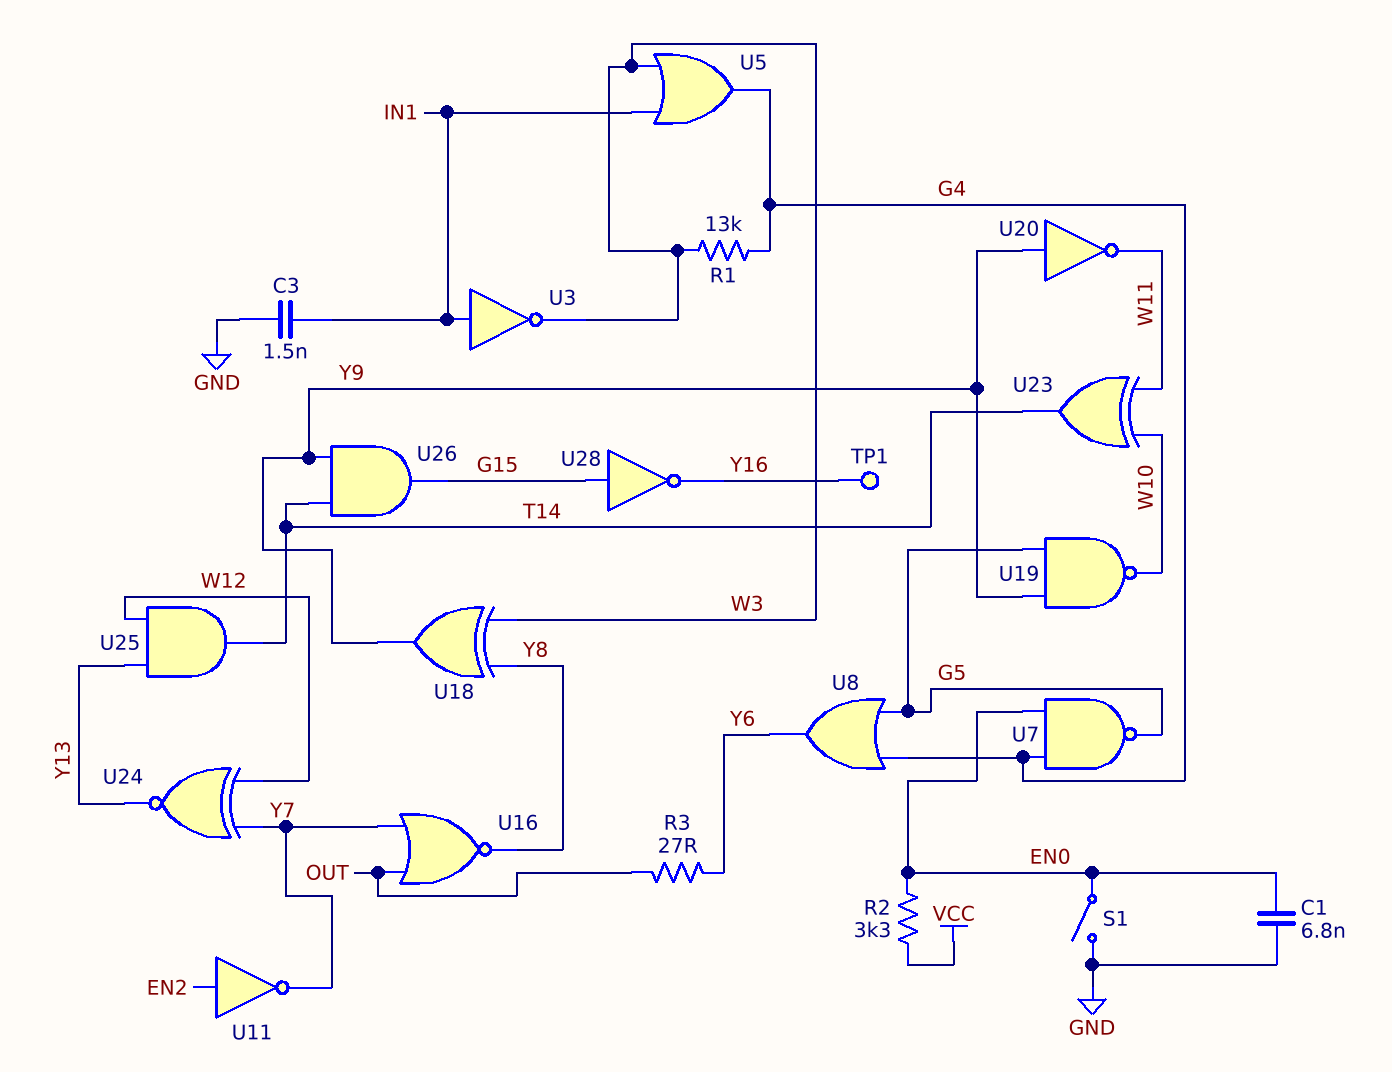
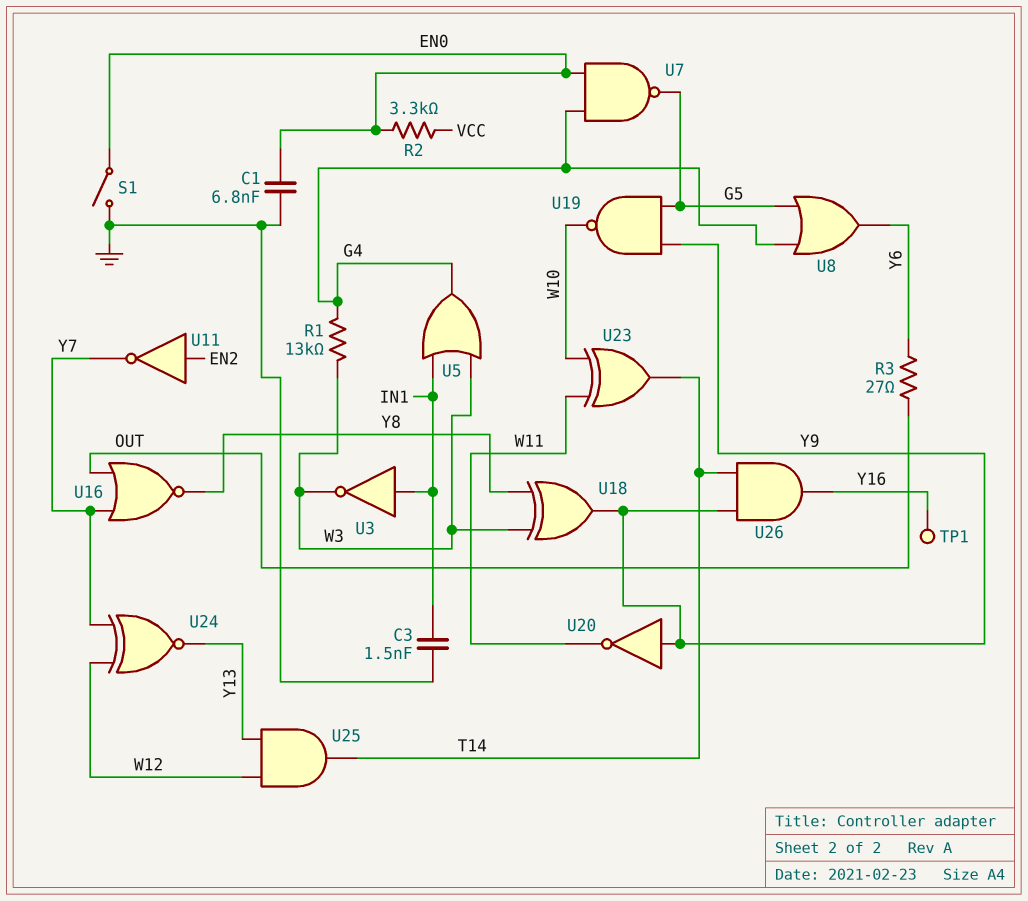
U26: AND (in T14, in Y9, out G15) -> AND (in T14, in Y9, out Y16)
U28: NOT (in G15, out Y16) -> none

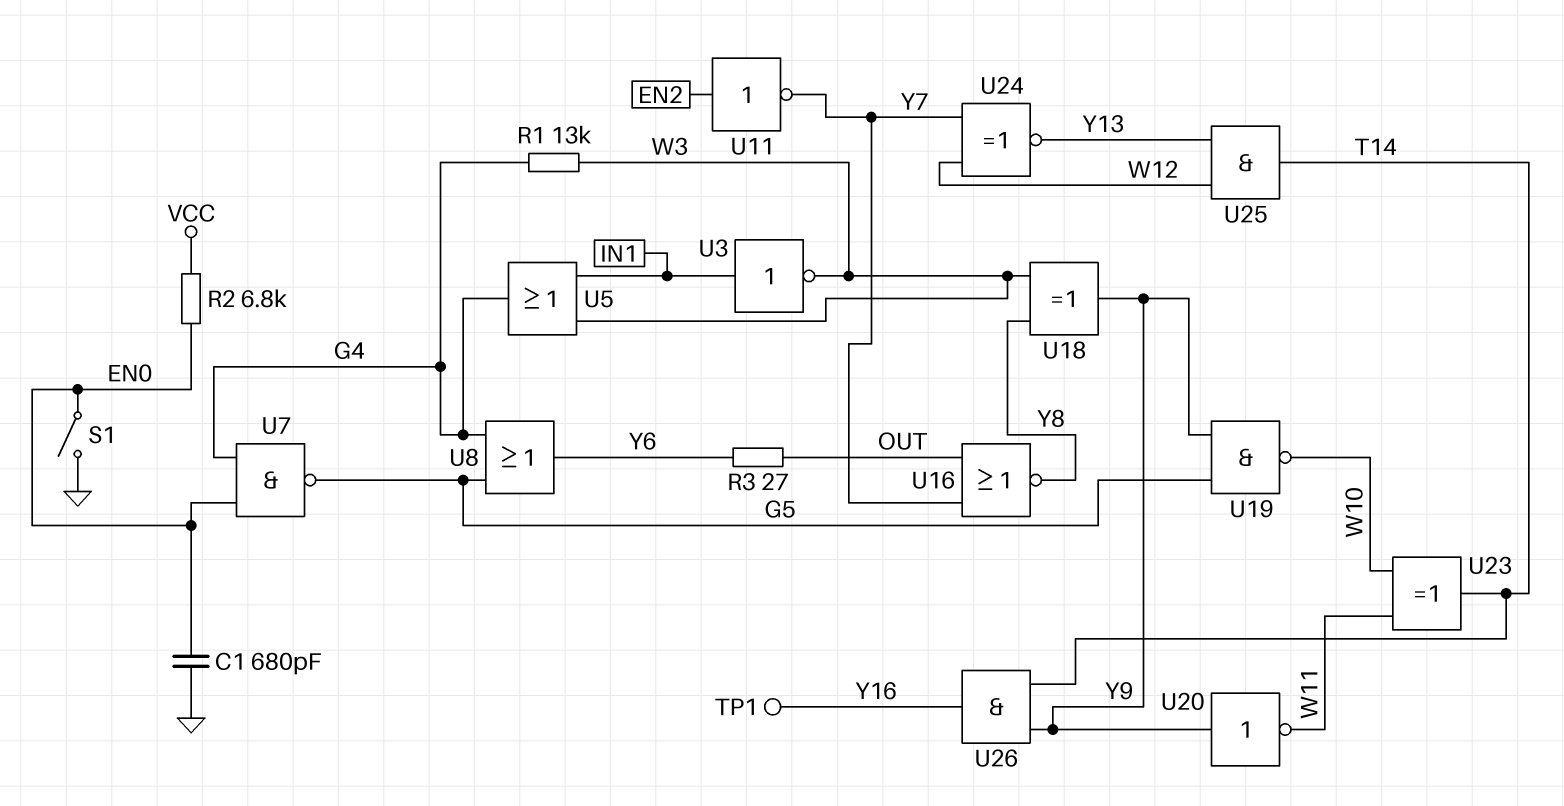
C1: 6.8nF (EN0, GND) -> 680pF (EN0, GND)
C3: 1.5nF (GND, IN1) -> none
R2: 3.3k (EN0, VCC) -> 6.8k (EN0, VCC)

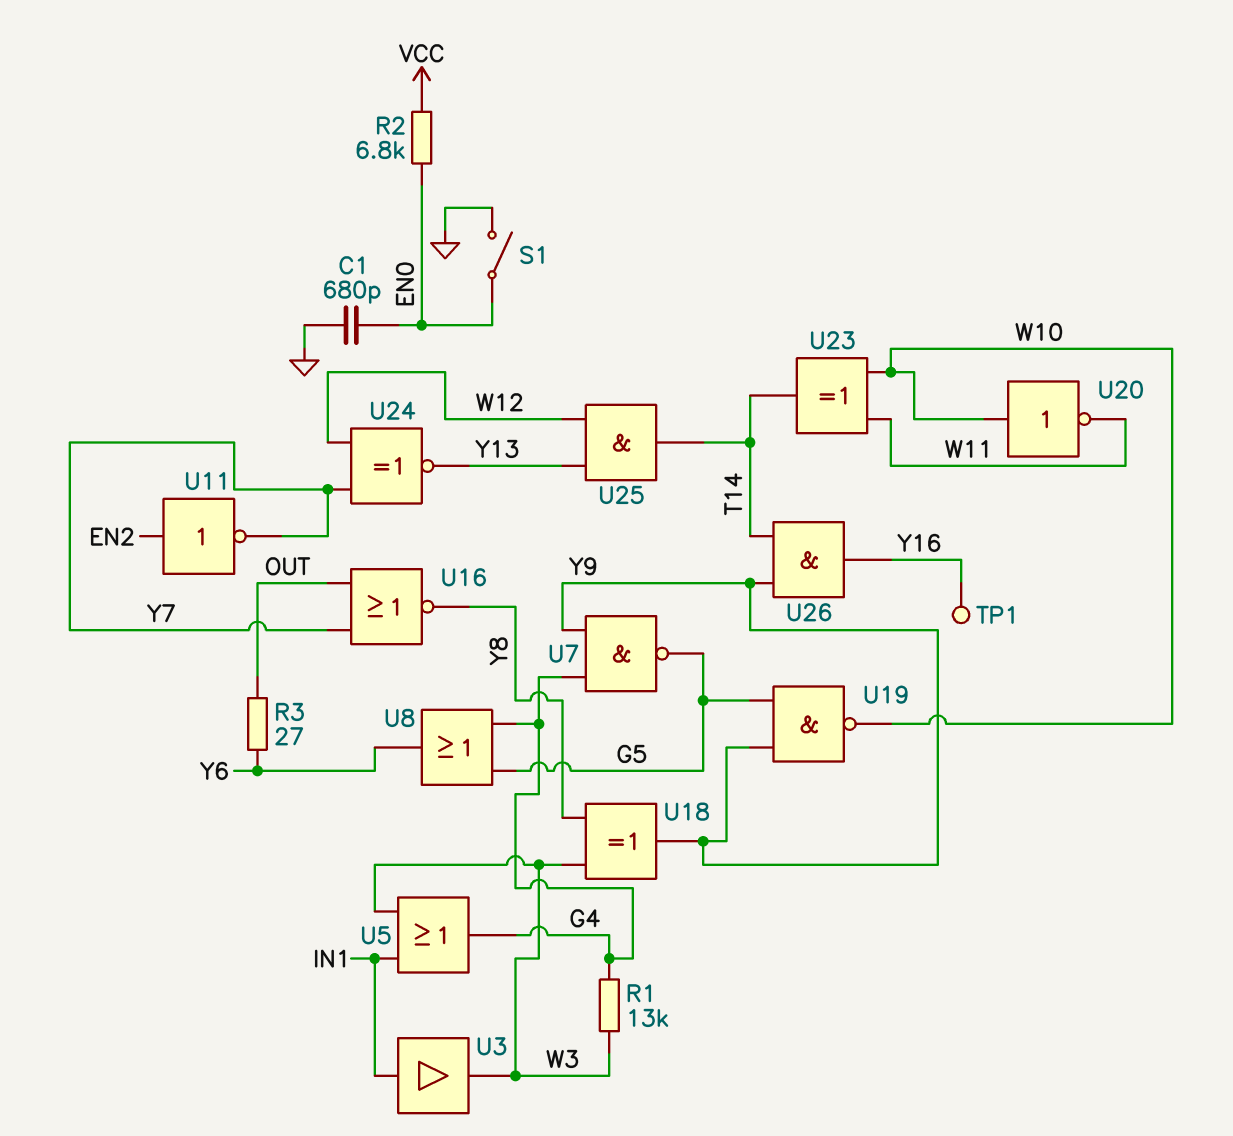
U3: NOT (in IN1, out W3) -> buffer (in IN1, out W3)
U7: NAND (in EN0, in G4, out G5) -> NAND (in G4, in Y9, out G5)
U20: NOT (in Y9, out W11) -> NOT (in W10, out W11)

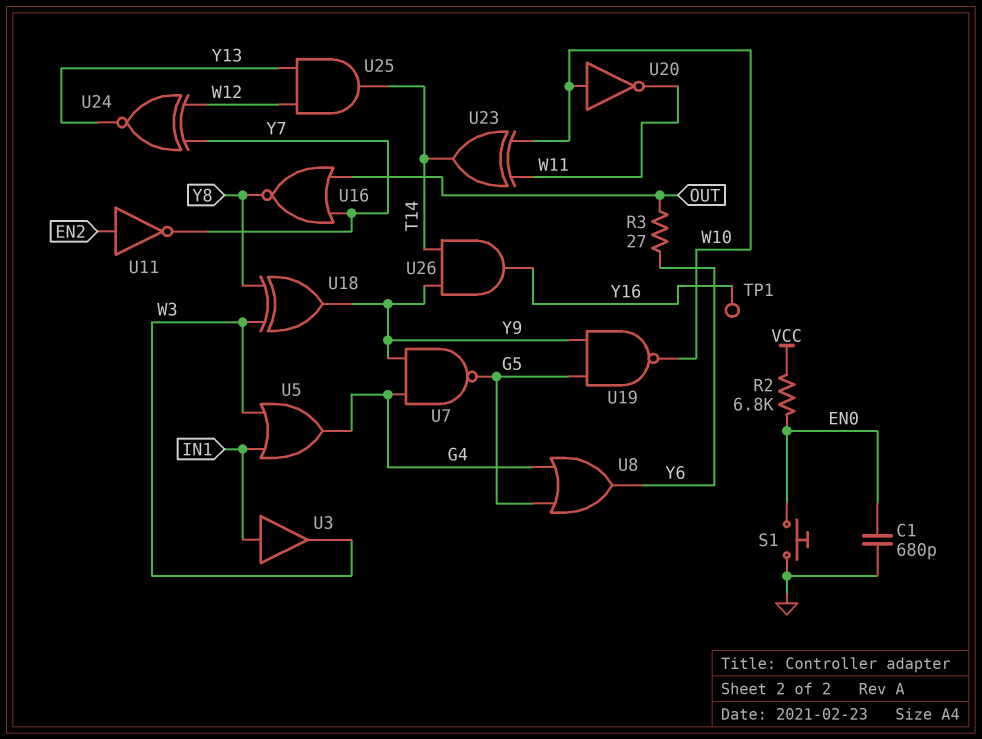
R1: 13k (G4, W3) -> none
S1: switch (EN0, GND) -> button (EN0, GND)

